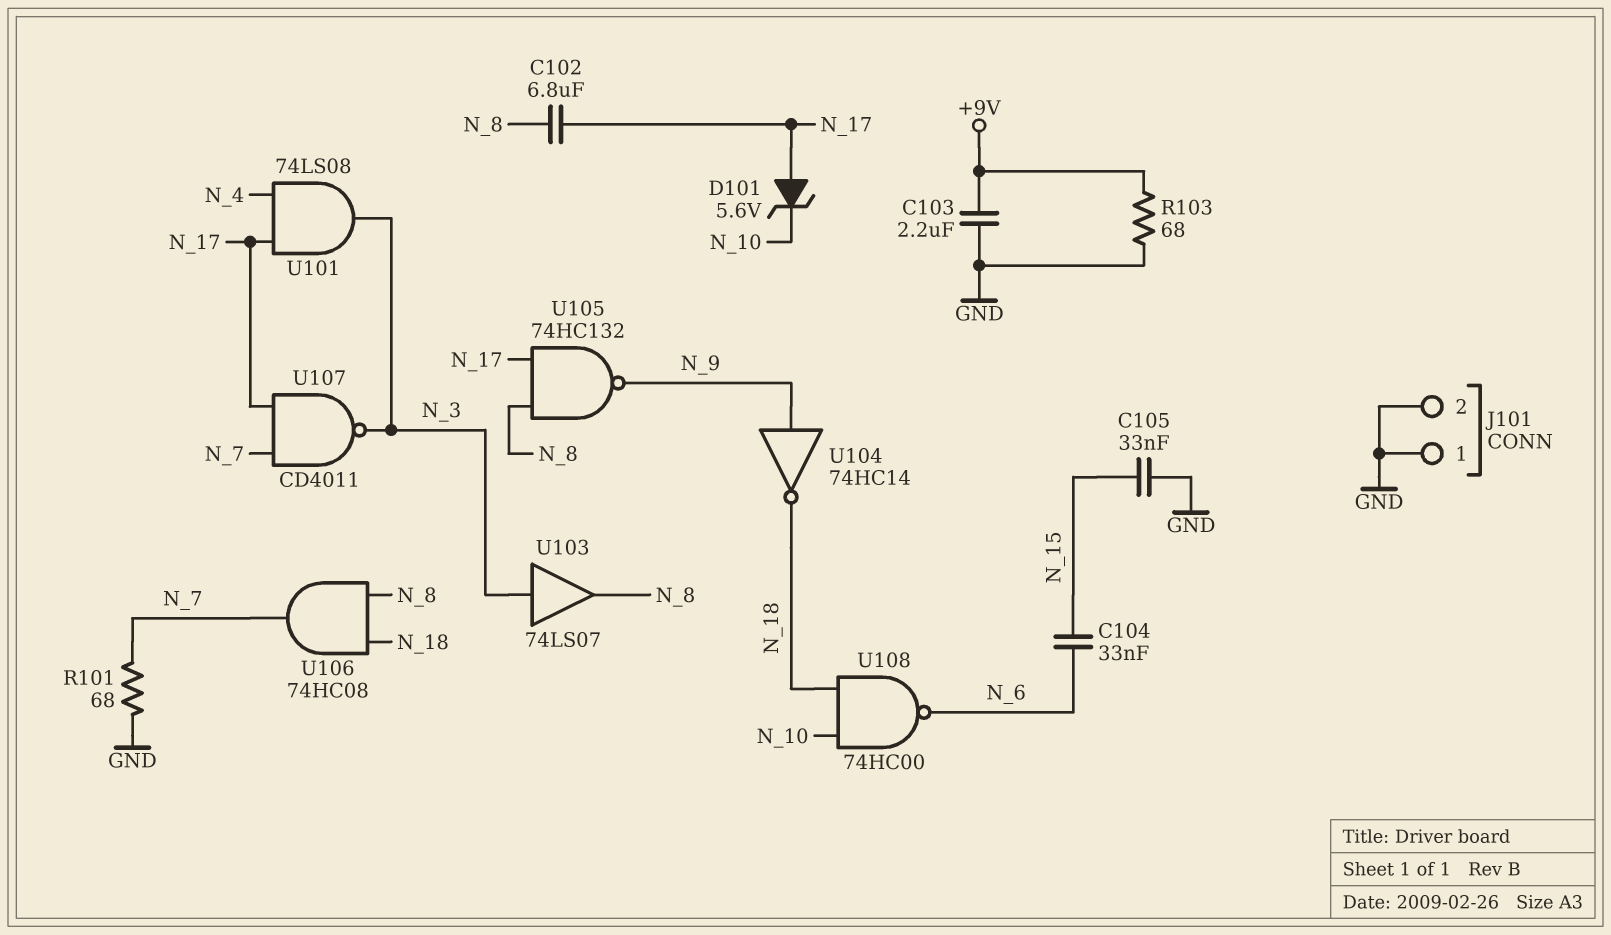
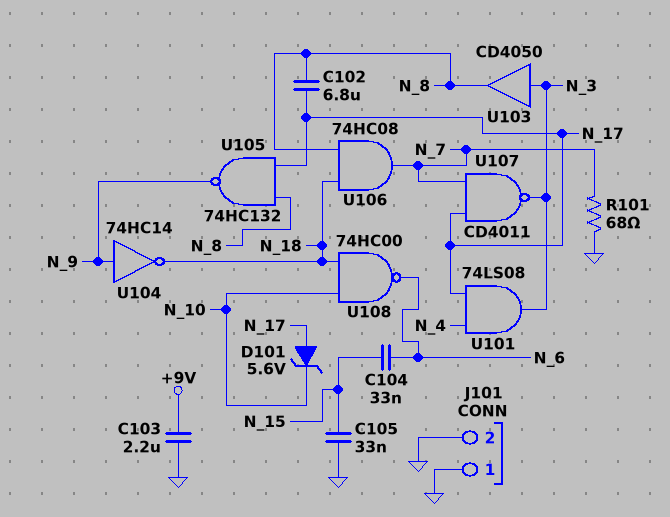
R103: 68 (+9V, GND) -> none
U103: buffer 74LS07 (in N_3, out N_8) -> buffer CD4050 (in N_3, out N_8)

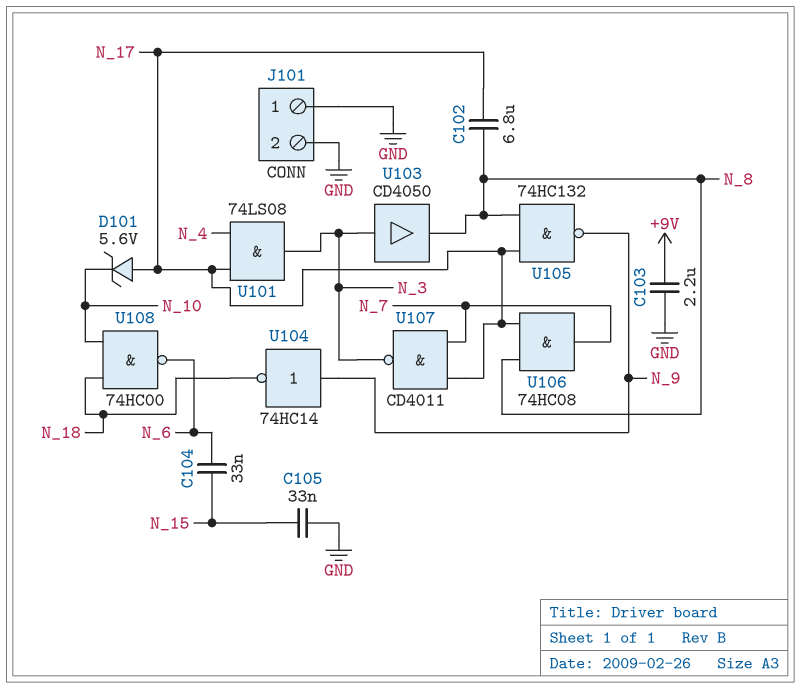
R101: 68 (GND, N_7) -> none
U106: AND 74HC08 (in N_8, in N_18, out N_7) -> AND 74HC08 (in N_8, in N_17, out N_7)

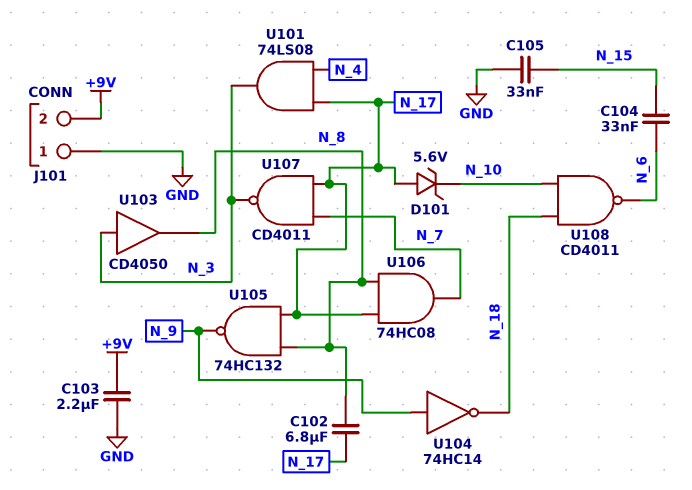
J101 pin 2: GND -> +9V
U108: NAND 74HC00 (in N_10, in N_18, out N_6) -> NAND CD4011 (in N_10, in N_18, out N_6)

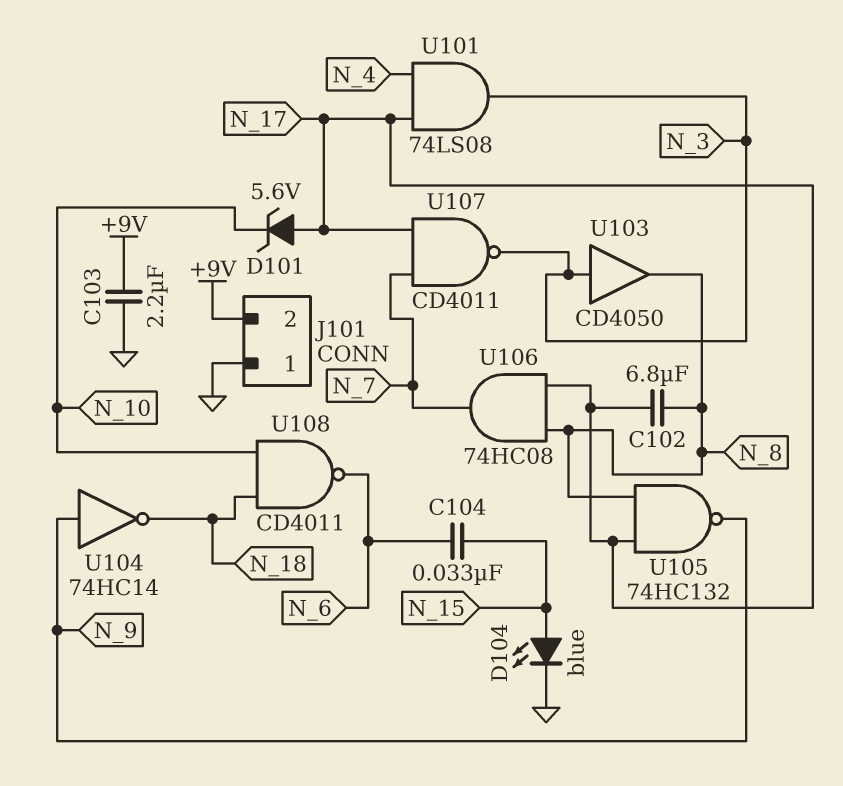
C105: 33nF (GND, N_15) -> none
D104: none -> LED blue (A N_15, K GND)

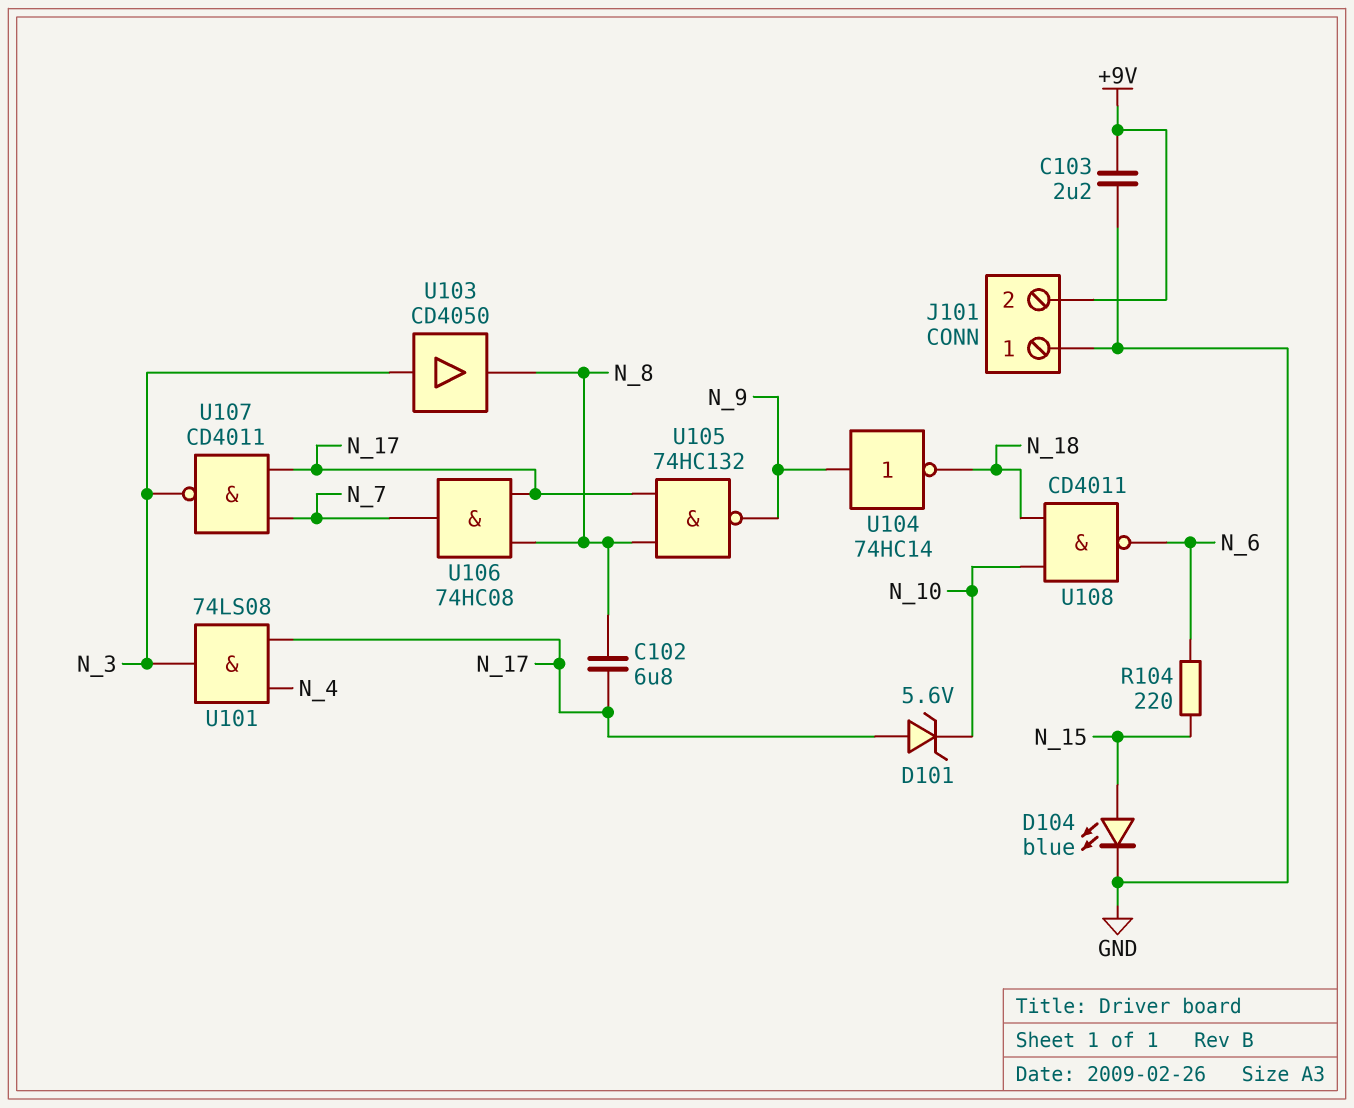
C104: 33nF (N_6, N_15) -> none
R104: none -> 220 (N_6, N_15)

